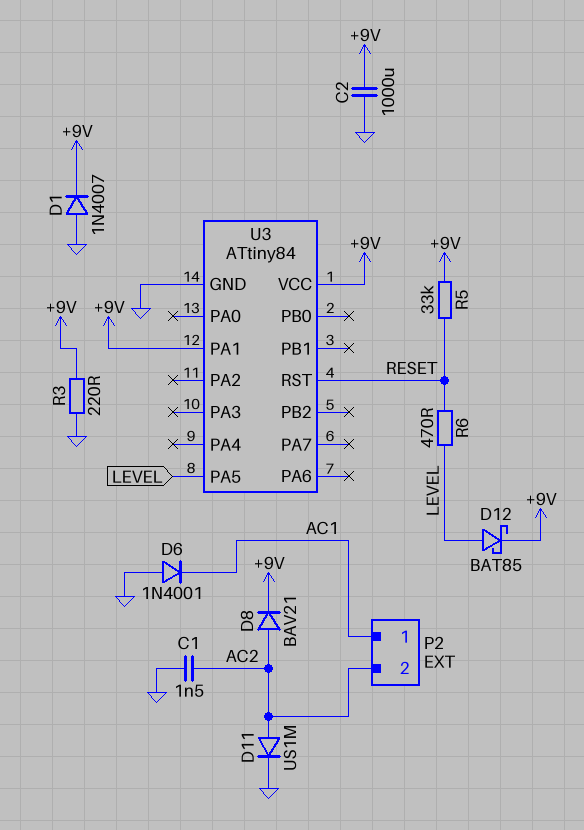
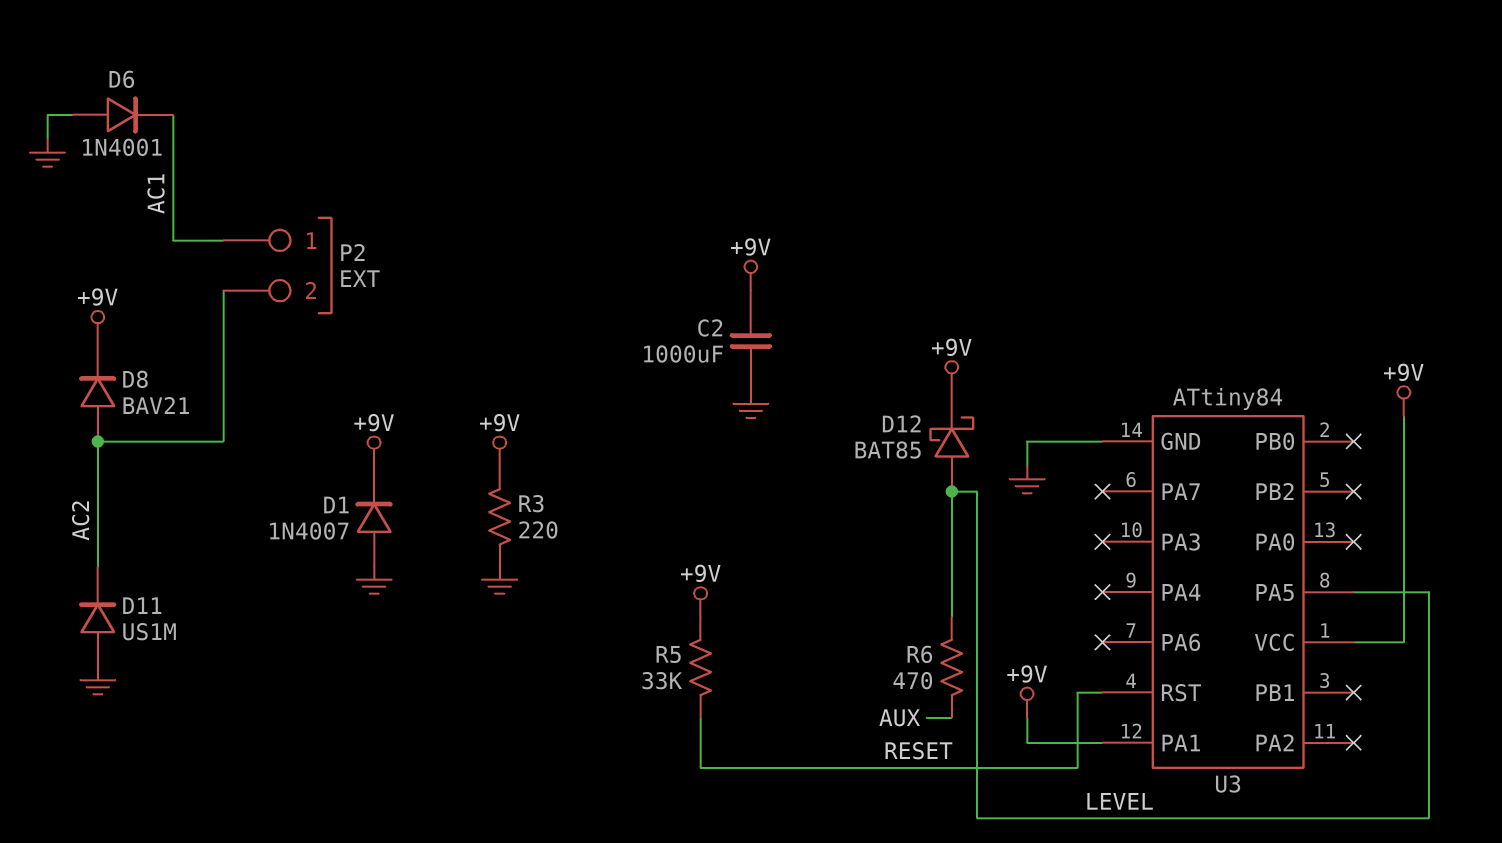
C1: 1.5nF (AC2, GND) -> none
D11: diode US1M (A AC2, K GND) -> diode US1M (A GND, K AC2)
R6: 470 (LEVEL, RESET) -> 470 (AUX, LEVEL)

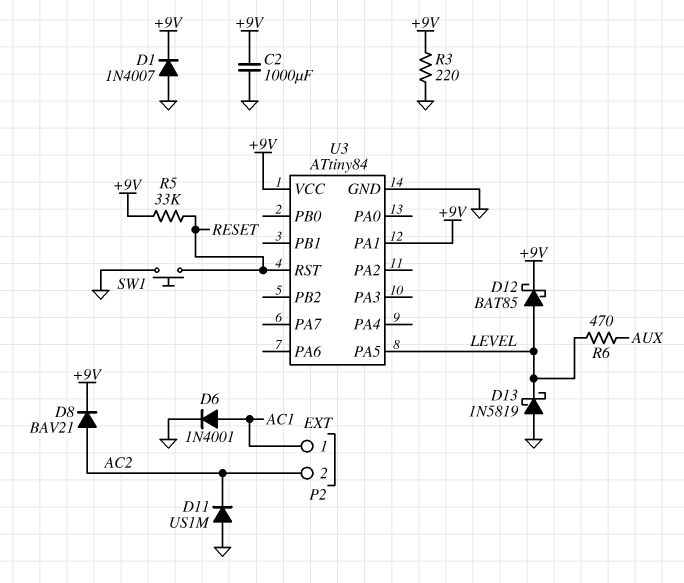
D6: diode 1N4001 (A GND, K AC1) -> diode 1N4001 (A AC1, K GND)
D13: none -> schottky 1N5819 (A GND, K LEVEL)
SW1: none -> button (GND, RESET)

